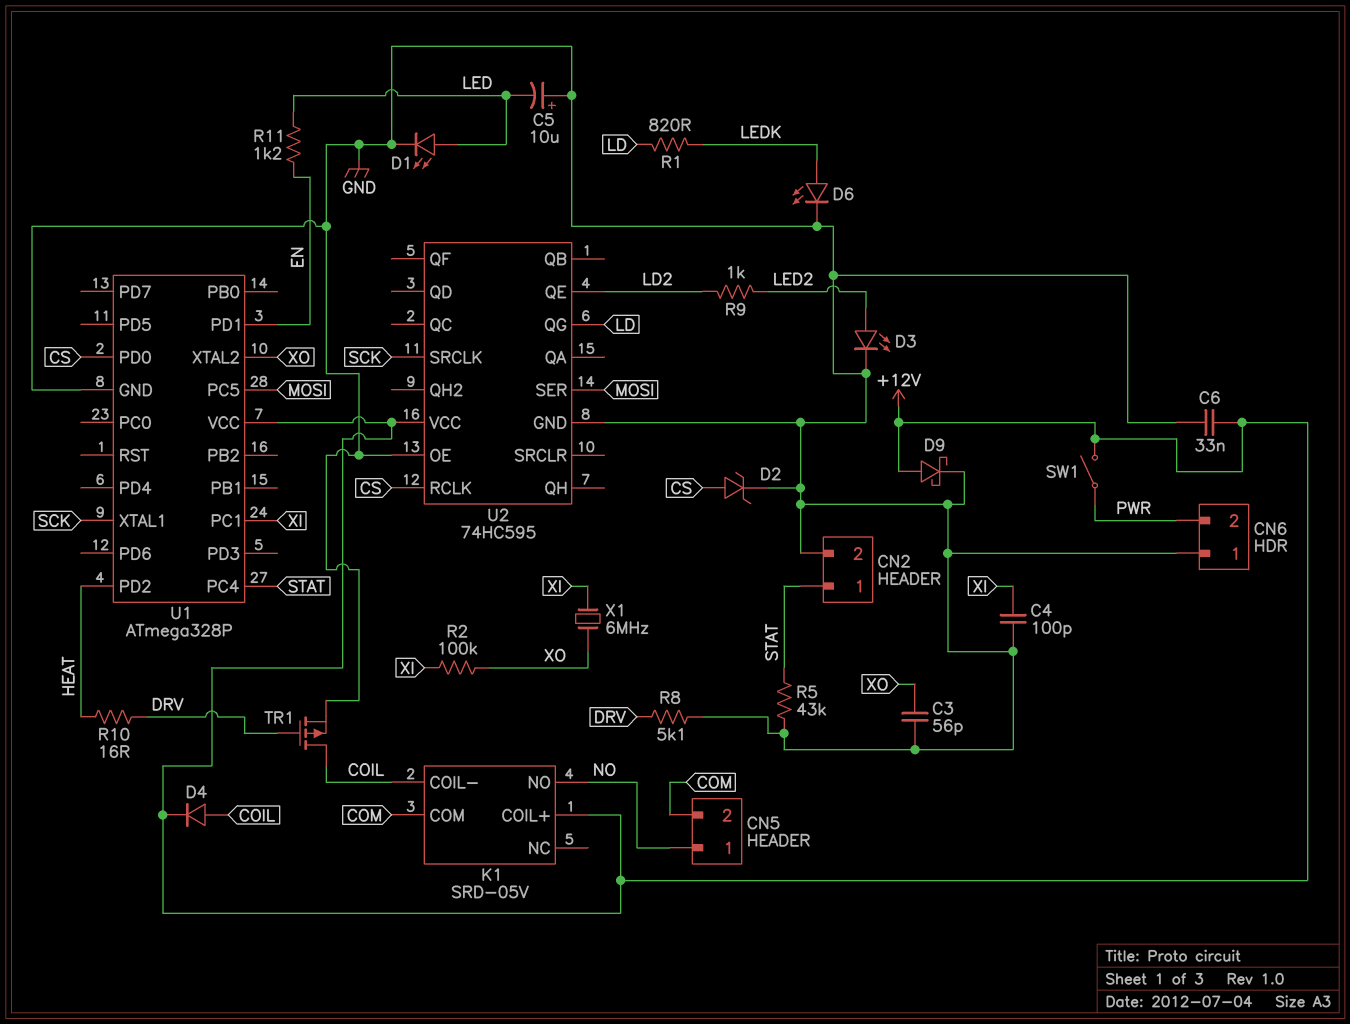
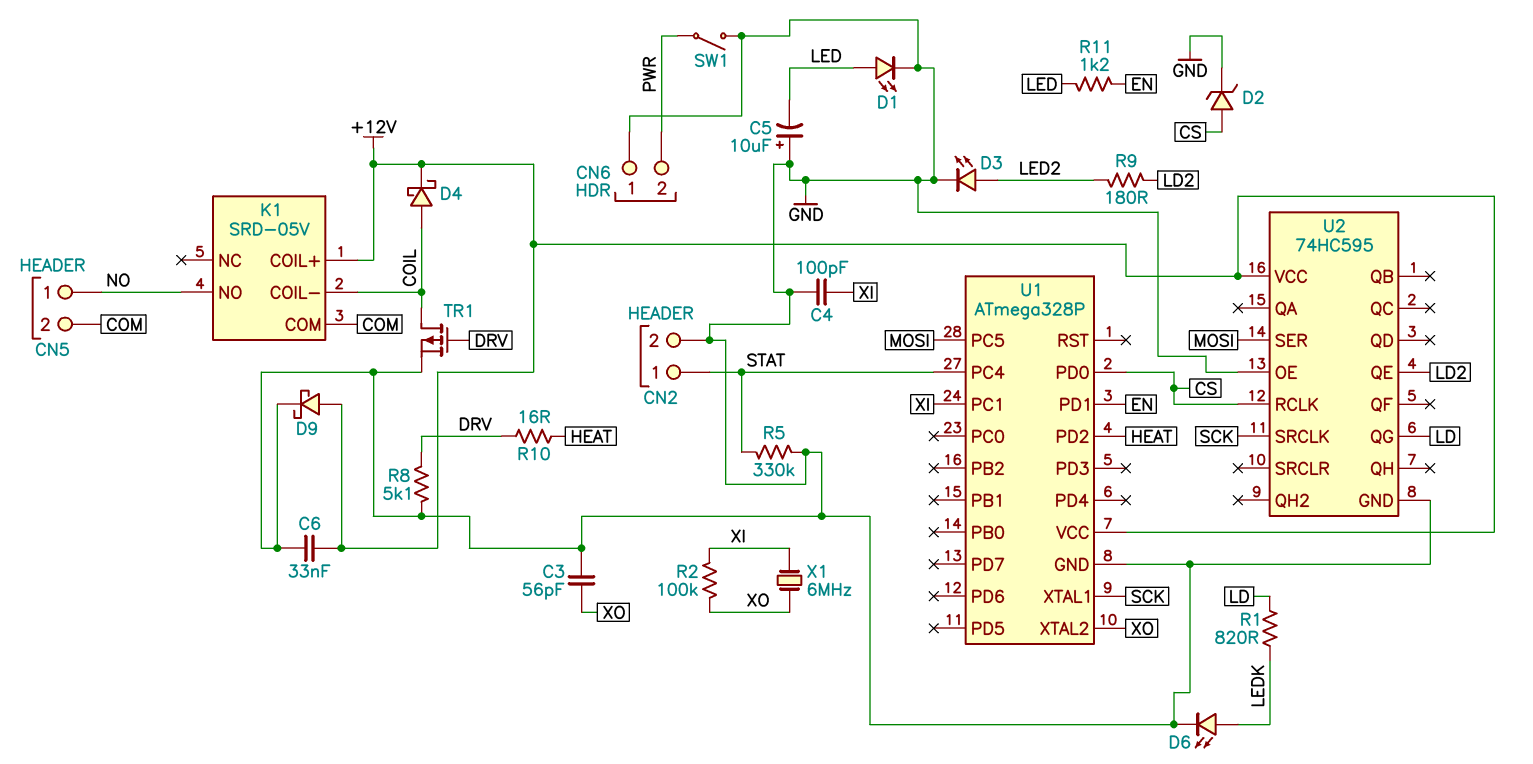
D4: diode (A COIL, K +12V) -> schottky (A COIL, K +12V)
R5: 43k (GND, STAT) -> 330k (GND, STAT)
R9: 1k (LD2, LED2) -> 180 (LD2, LED2)
SW1: switch (+12V, PWR) -> switch (GND, PWR)

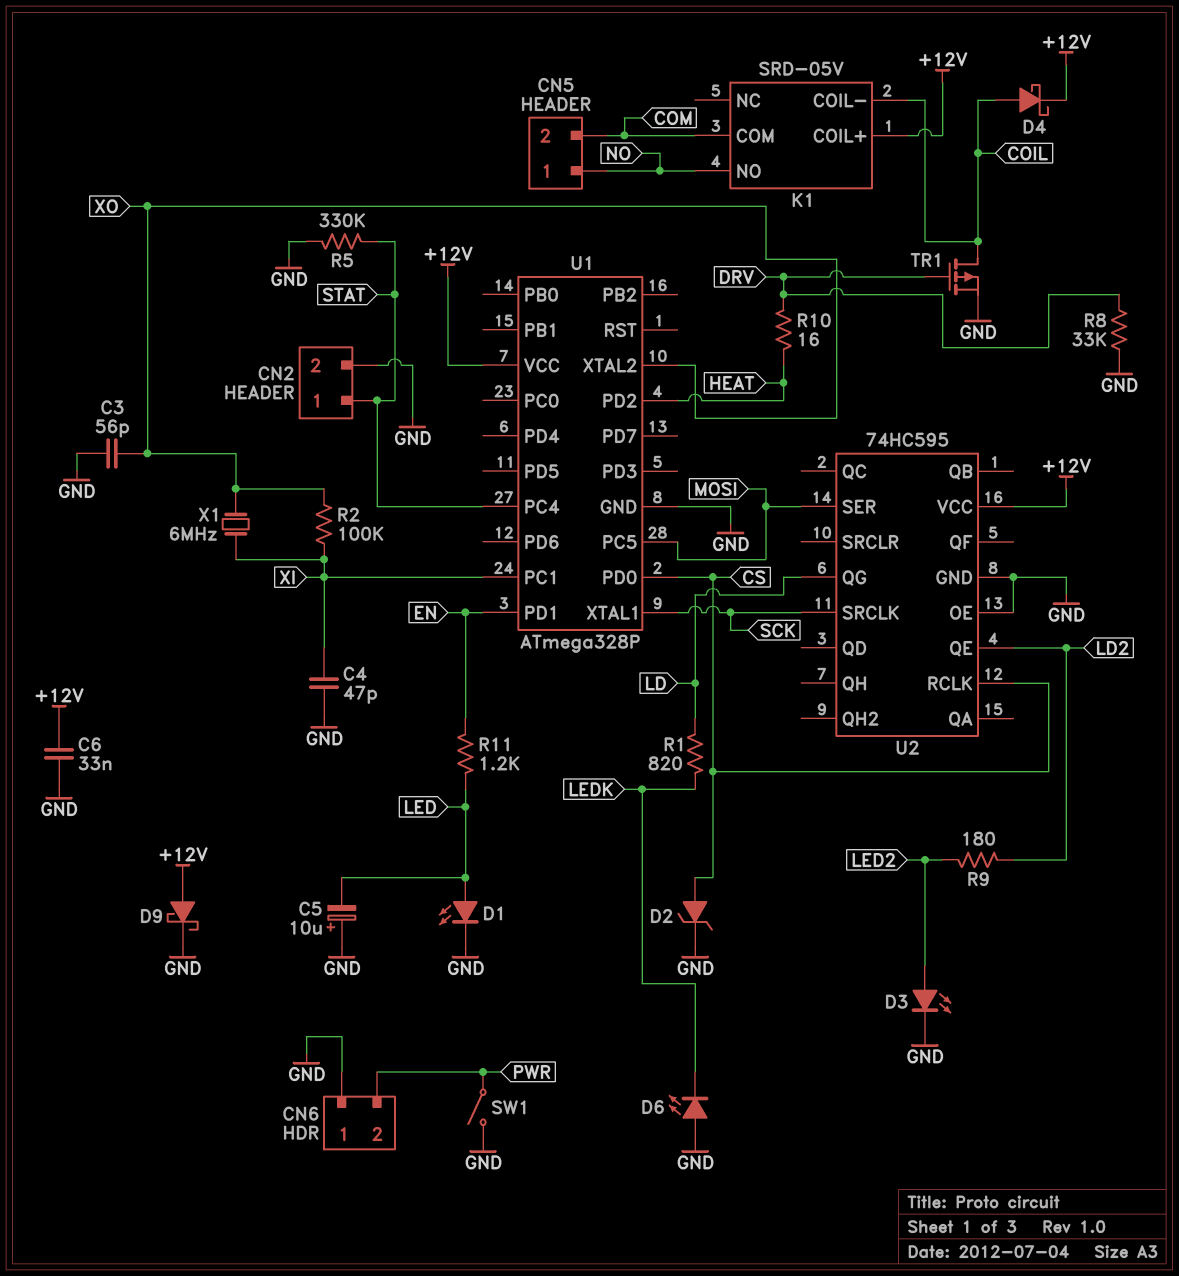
C4: 100pF (GND, XI) -> 47pF (GND, XI)
D6: LED (A LEDK, K GND) -> LED (A GND, K LEDK)
R8: 5.1k (DRV, GND) -> 33k (DRV, GND)

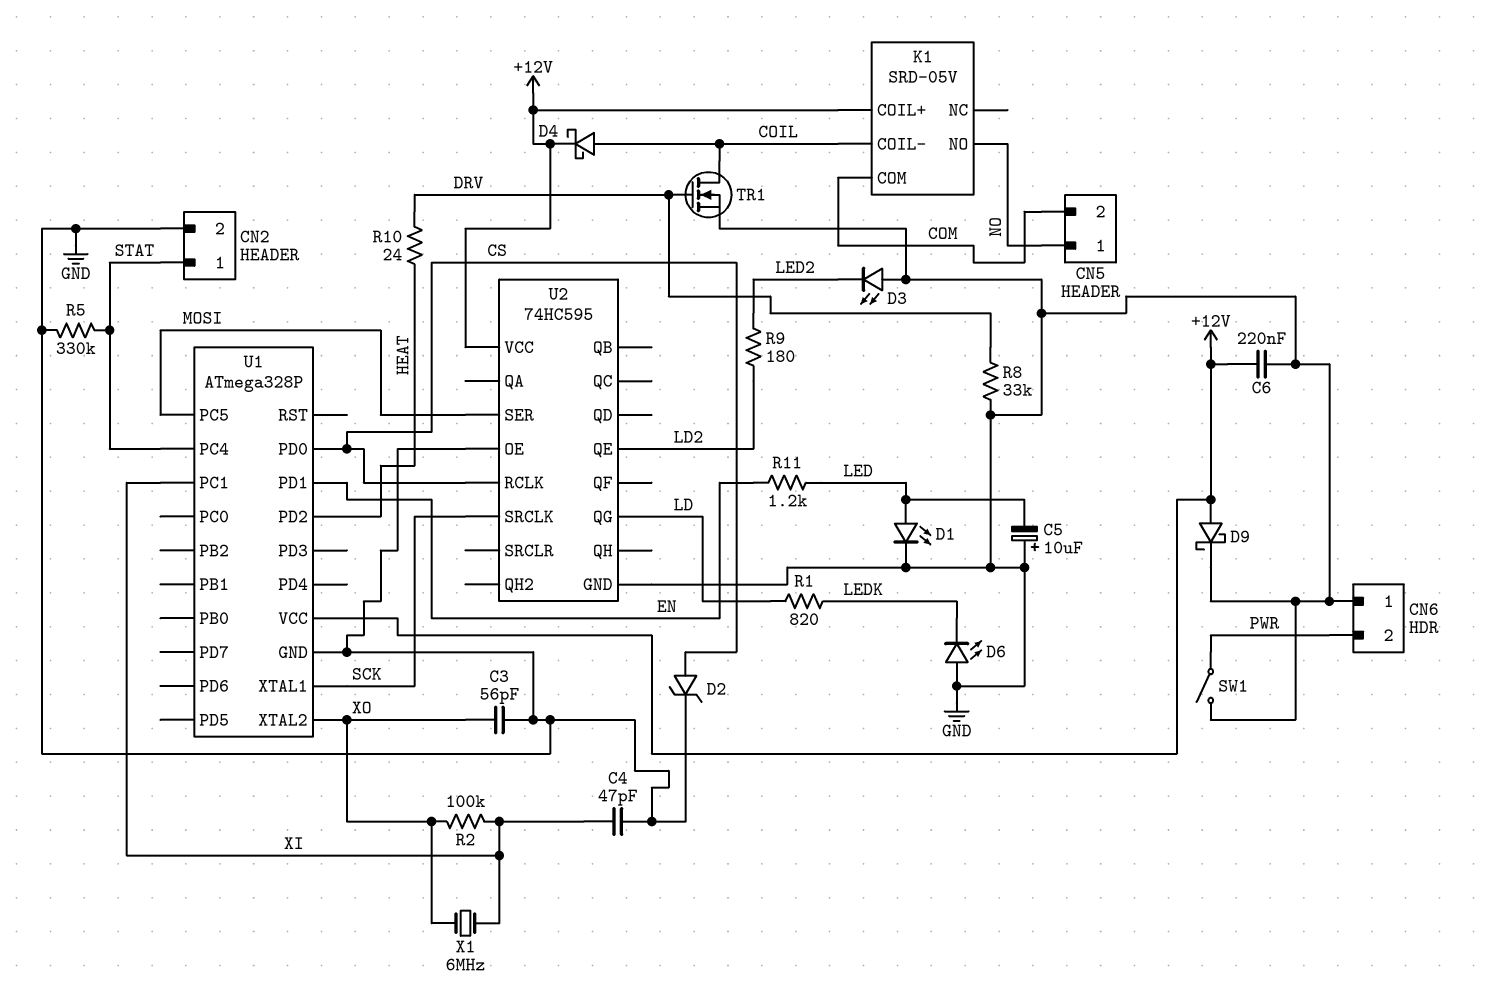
C6: 33nF (+12V, GND) -> 220nF (+12V, GND)
D3: LED (A LED2, K GND) -> LED (A GND, K LED2)
R10: 16 (DRV, HEAT) -> 24 (DRV, HEAT)
TR1: PMOS (G DRV, D COIL, S GND) -> NMOS (G DRV, D COIL, S GND)

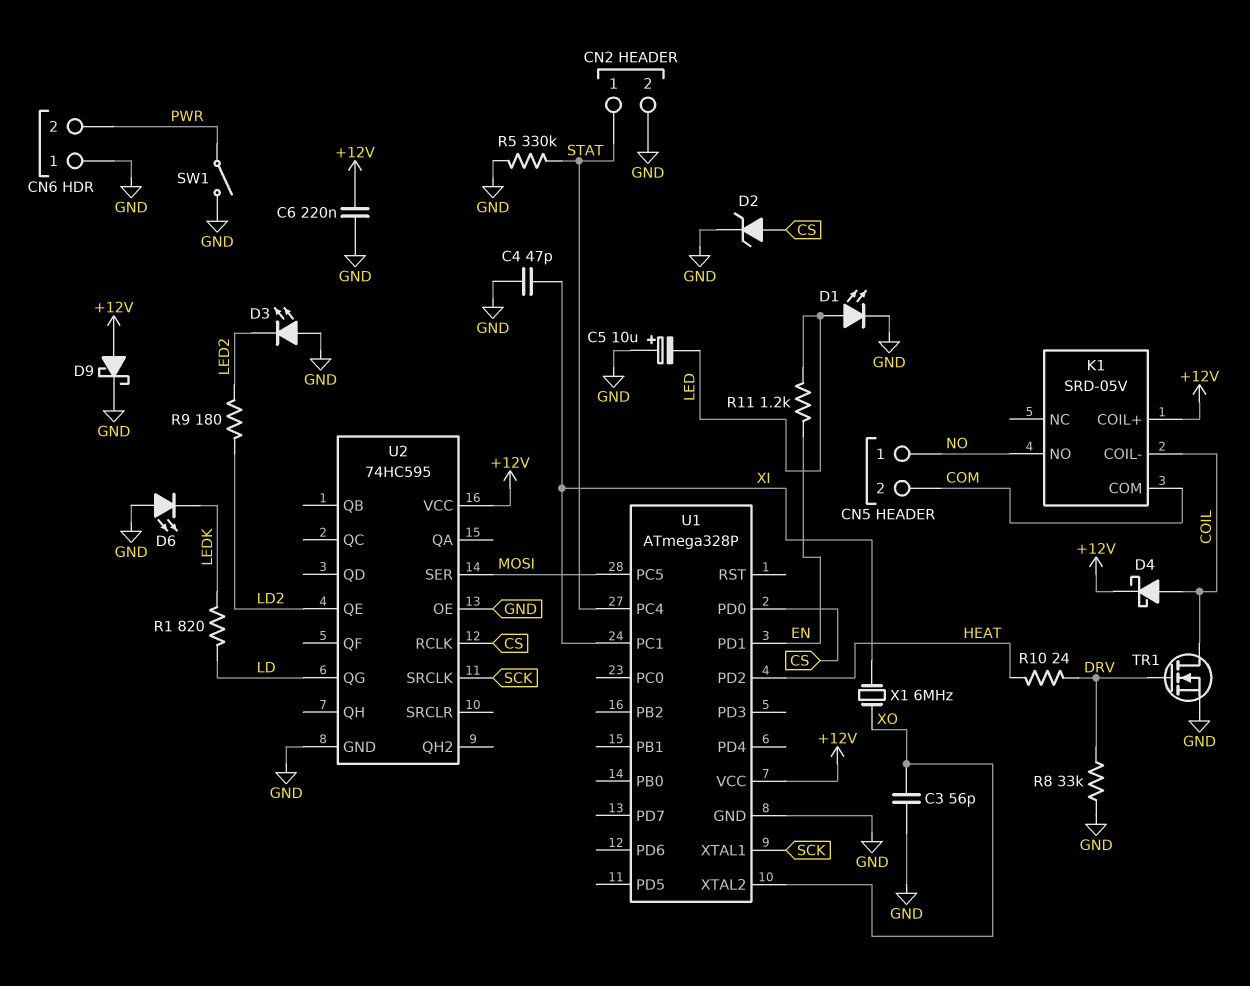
R2: 100k (XI, XO) -> none

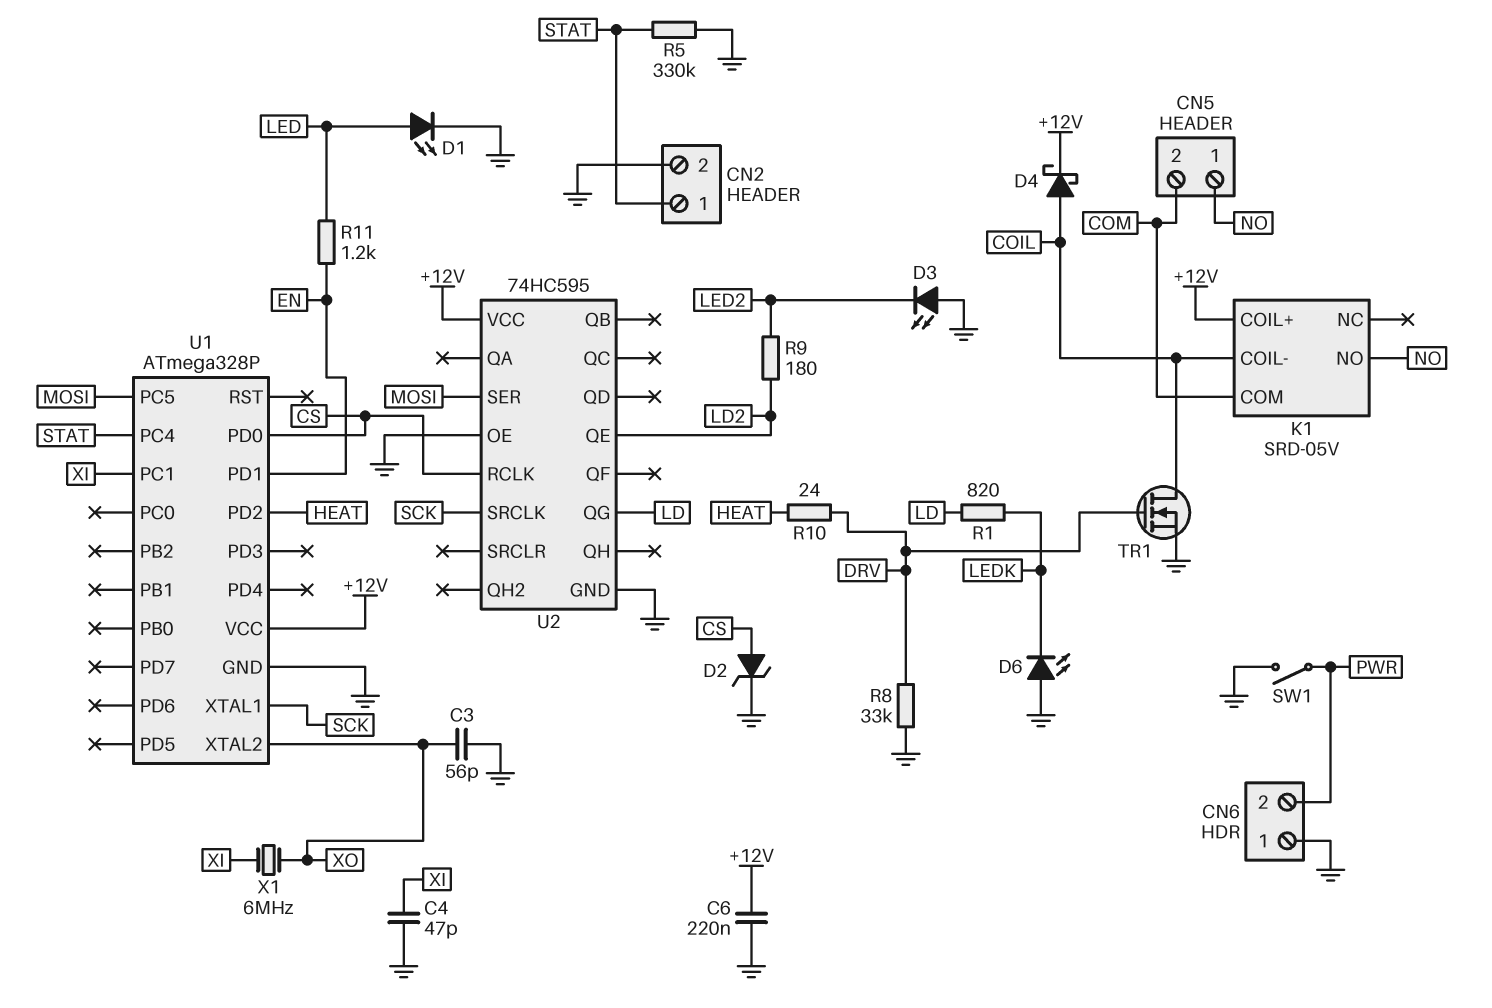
C5: 10uF (plus GND, minus LED) -> none
D9: schottky (A +12V, K GND) -> none

